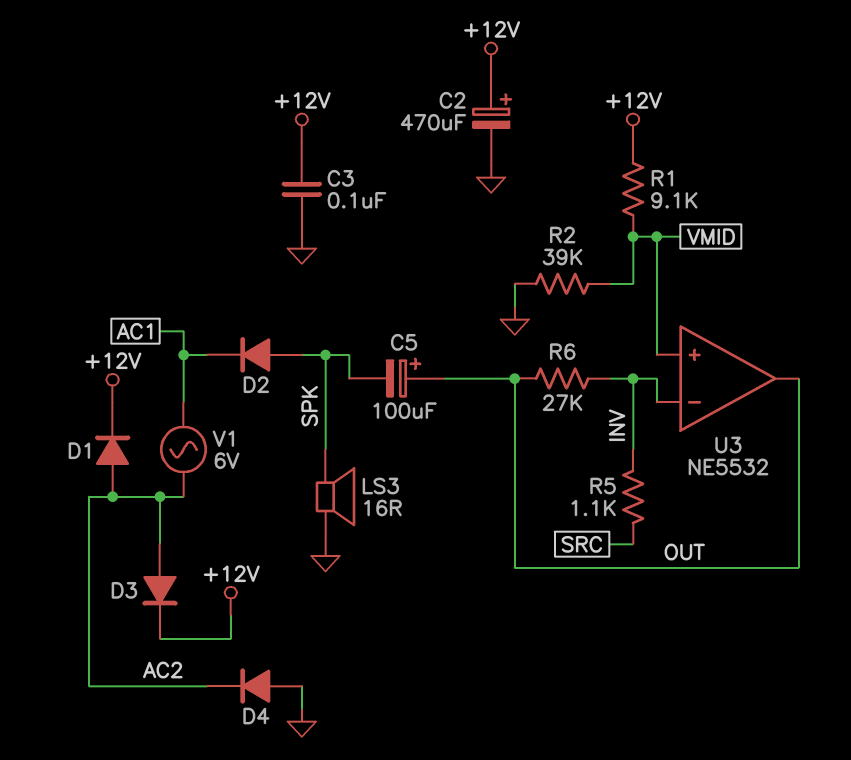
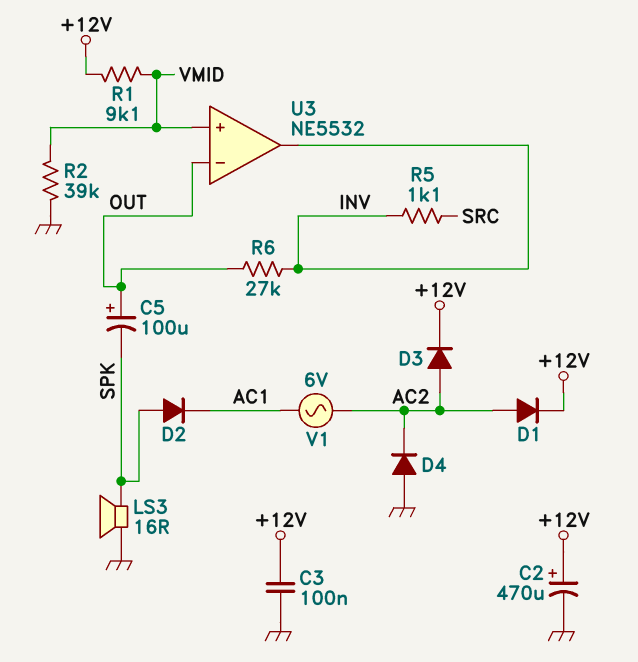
U3 pin in-: INV -> OUT
U3 pin out: OUT -> INV

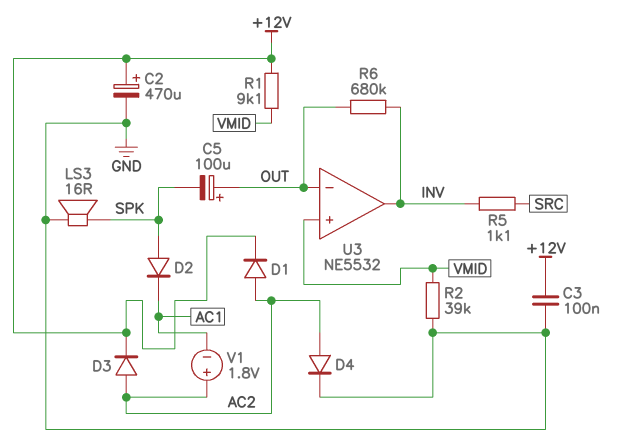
D4: diode (A GND, K AC2) -> diode (A AC2, K GND)
R6: 27k (INV, OUT) -> 680k (INV, OUT)
V1: AC 6V (AC1, AC2) -> 1.8V (plus AC2, minus AC1)

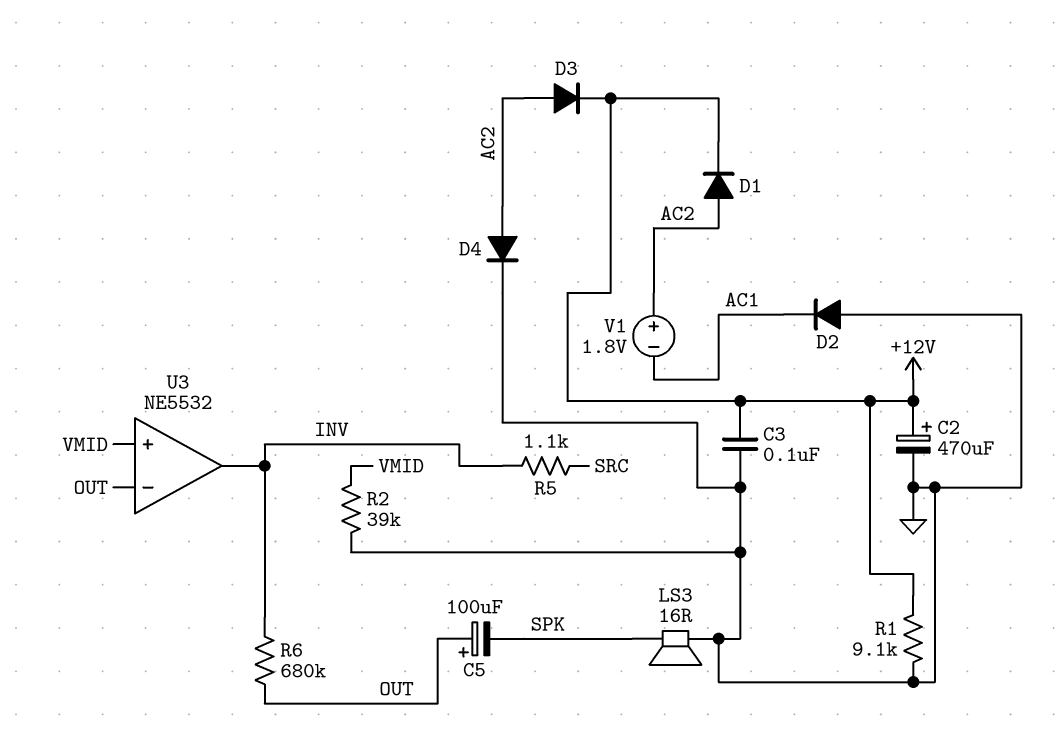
D2: diode (A SPK, K AC1) -> diode (A GND, K AC1)
R1: 9.1k (+12V, VMID) -> 9.1k (+12V, GND)

